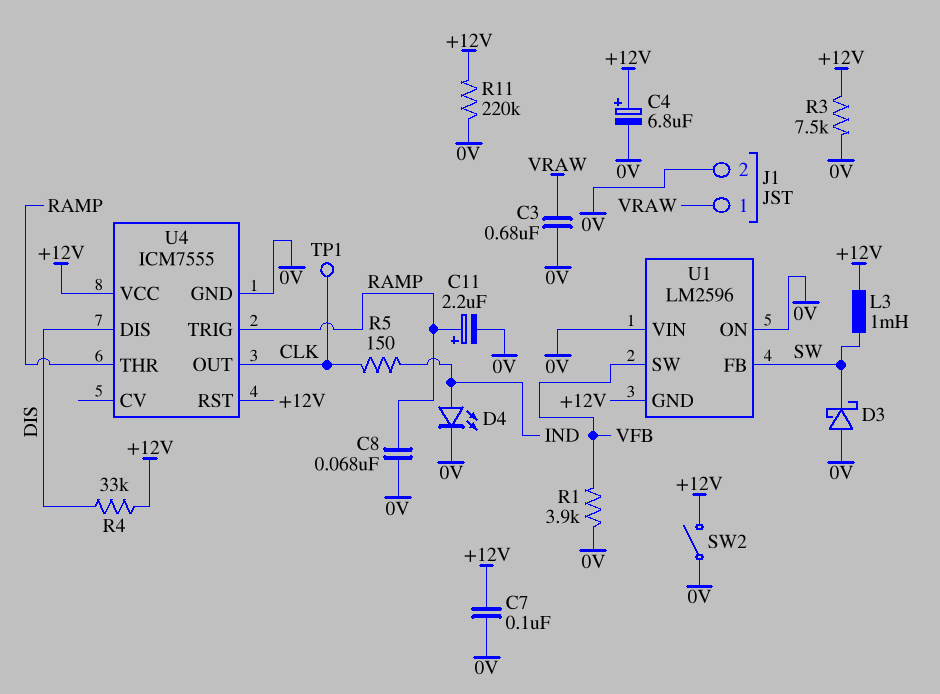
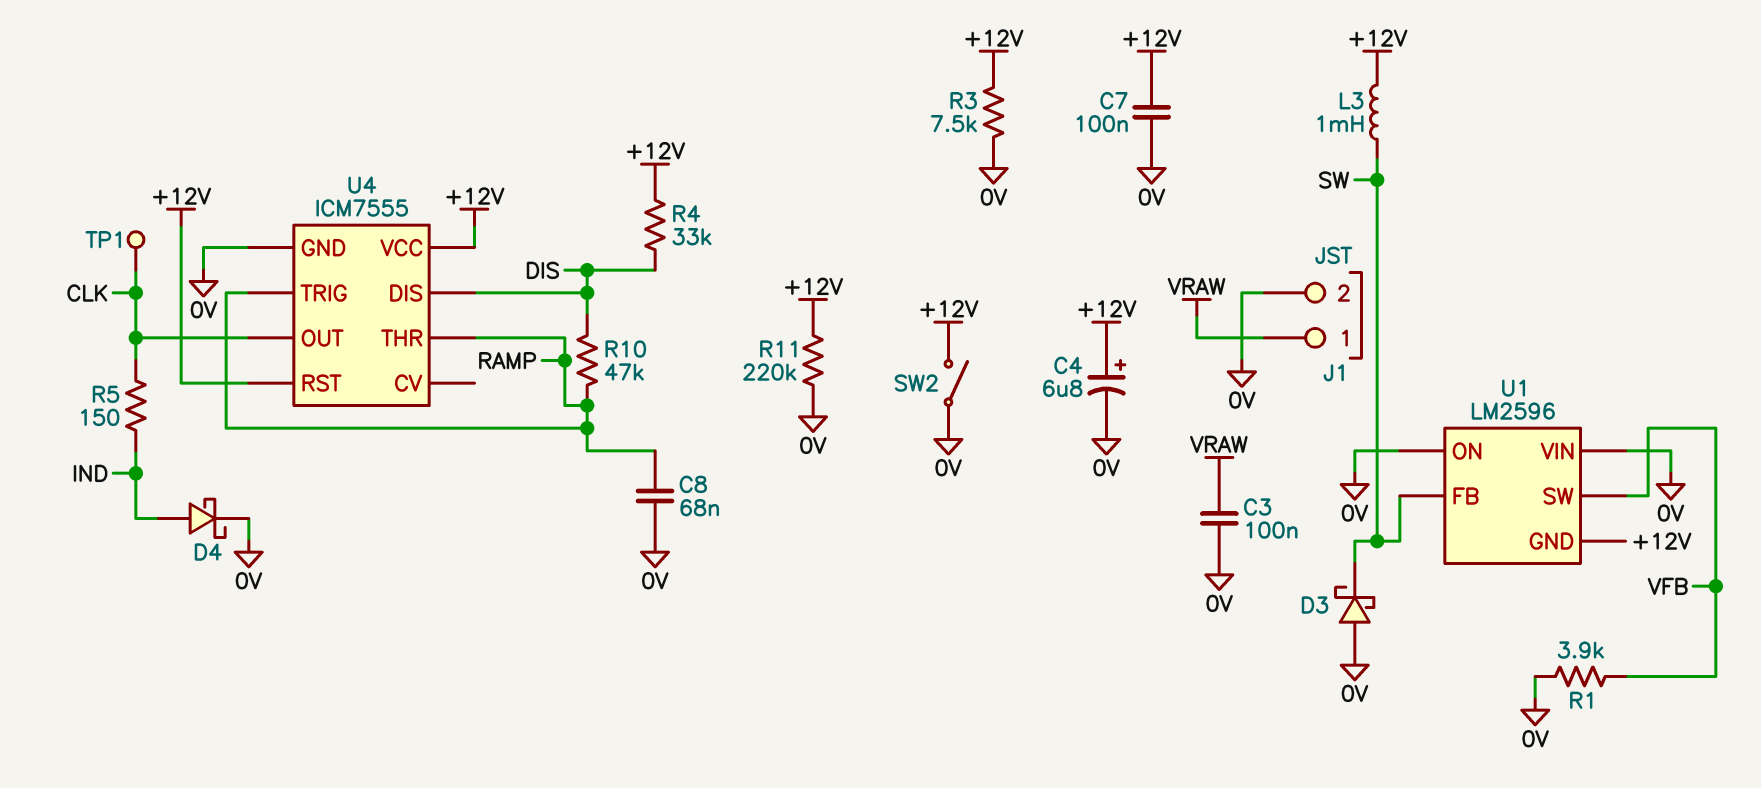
C3: 680nF (0V, VRAW) -> 100nF (0V, VRAW)
C11: 2.2uF (plus RAMP, minus 0V) -> none
D4: LED (A IND, K 0V) -> schottky (A IND, K 0V)
R10: none -> 47k (DIS, RAMP)

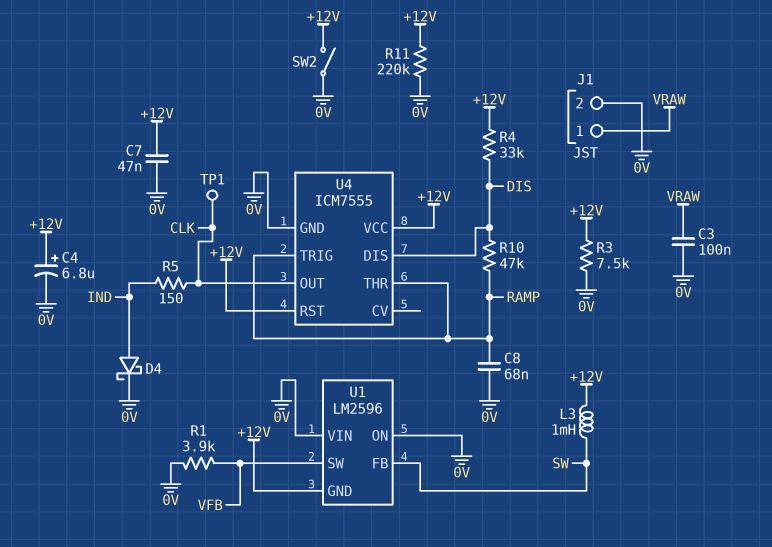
C7: 100nF (+12V, 0V) -> 47nF (+12V, 0V)
D3: schottky (A 0V, K SW) -> none

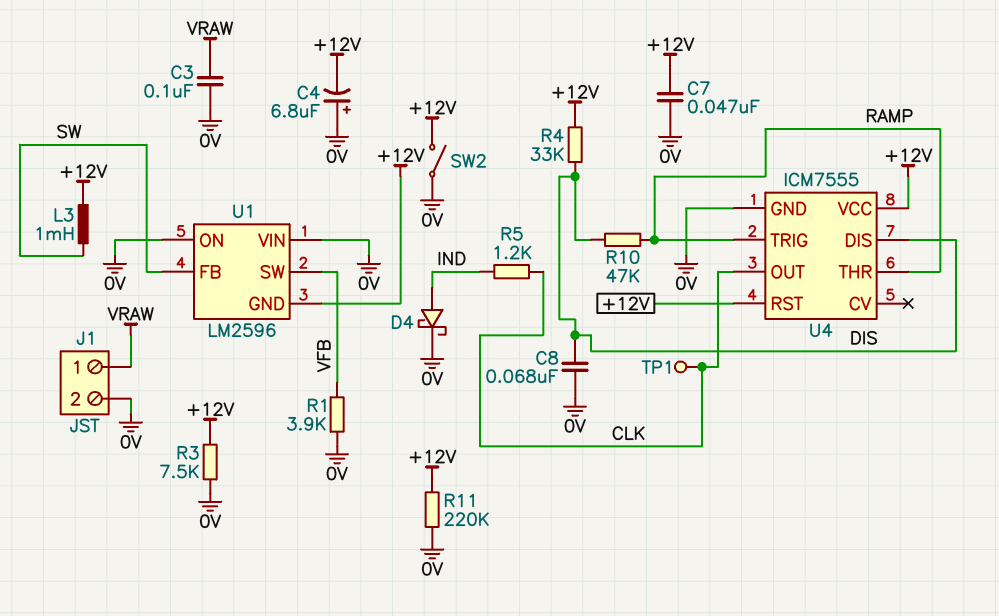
C4: 6.8uF (plus +12V, minus 0V) -> 6.8uF (plus 0V, minus +12V)
C8: 68nF (0V, RAMP) -> 68nF (0V, DIS)
R5: 150 (CLK, IND) -> 1.2k (CLK, IND)

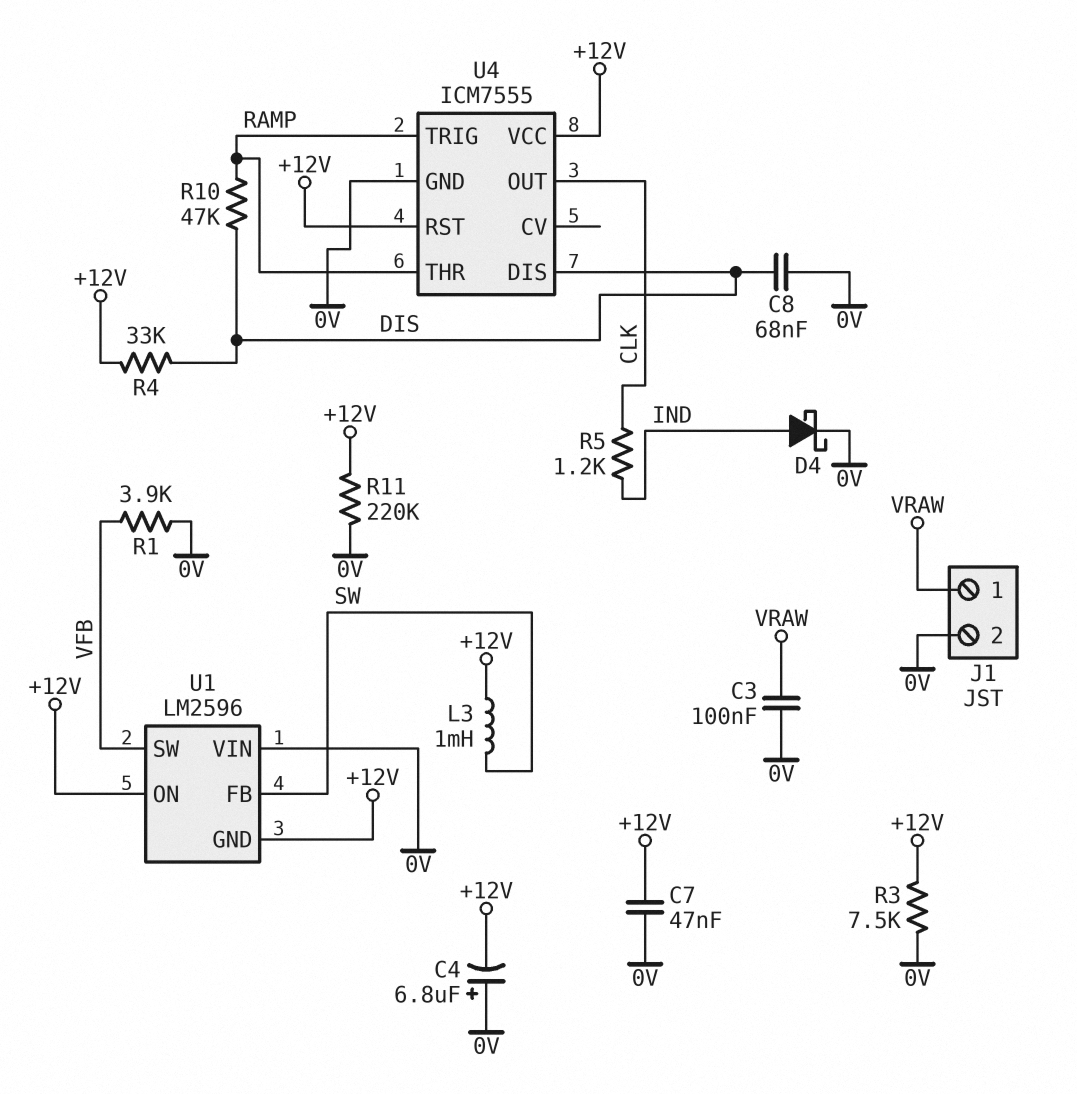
SW2: switch (+12V, 0V) -> none
TP1: test point (CLK) -> none
U1 pin ON: 0V -> +12V

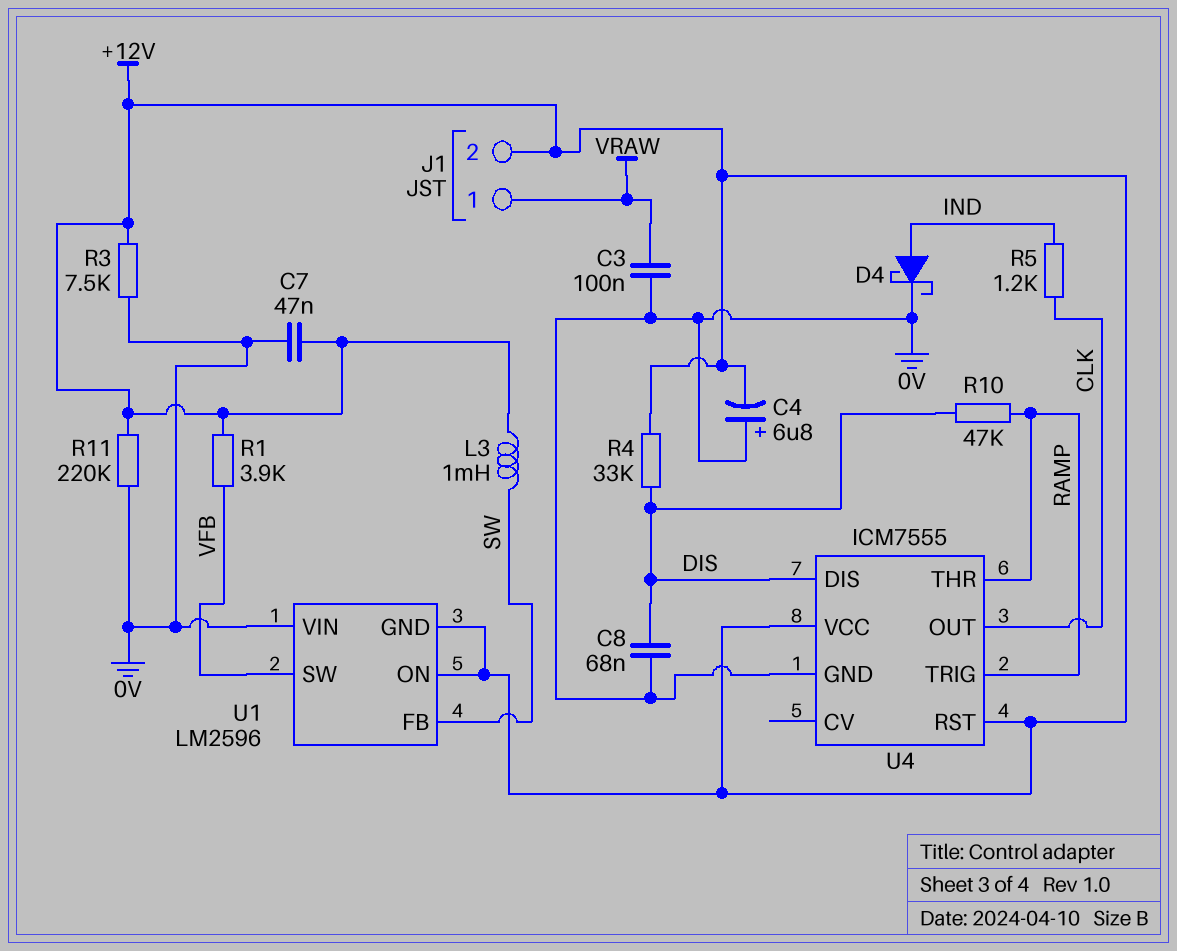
J1 pin 2: 0V -> +12V
R1: 3.9k (0V, VFB) -> 3.9k (+12V, VFB)

